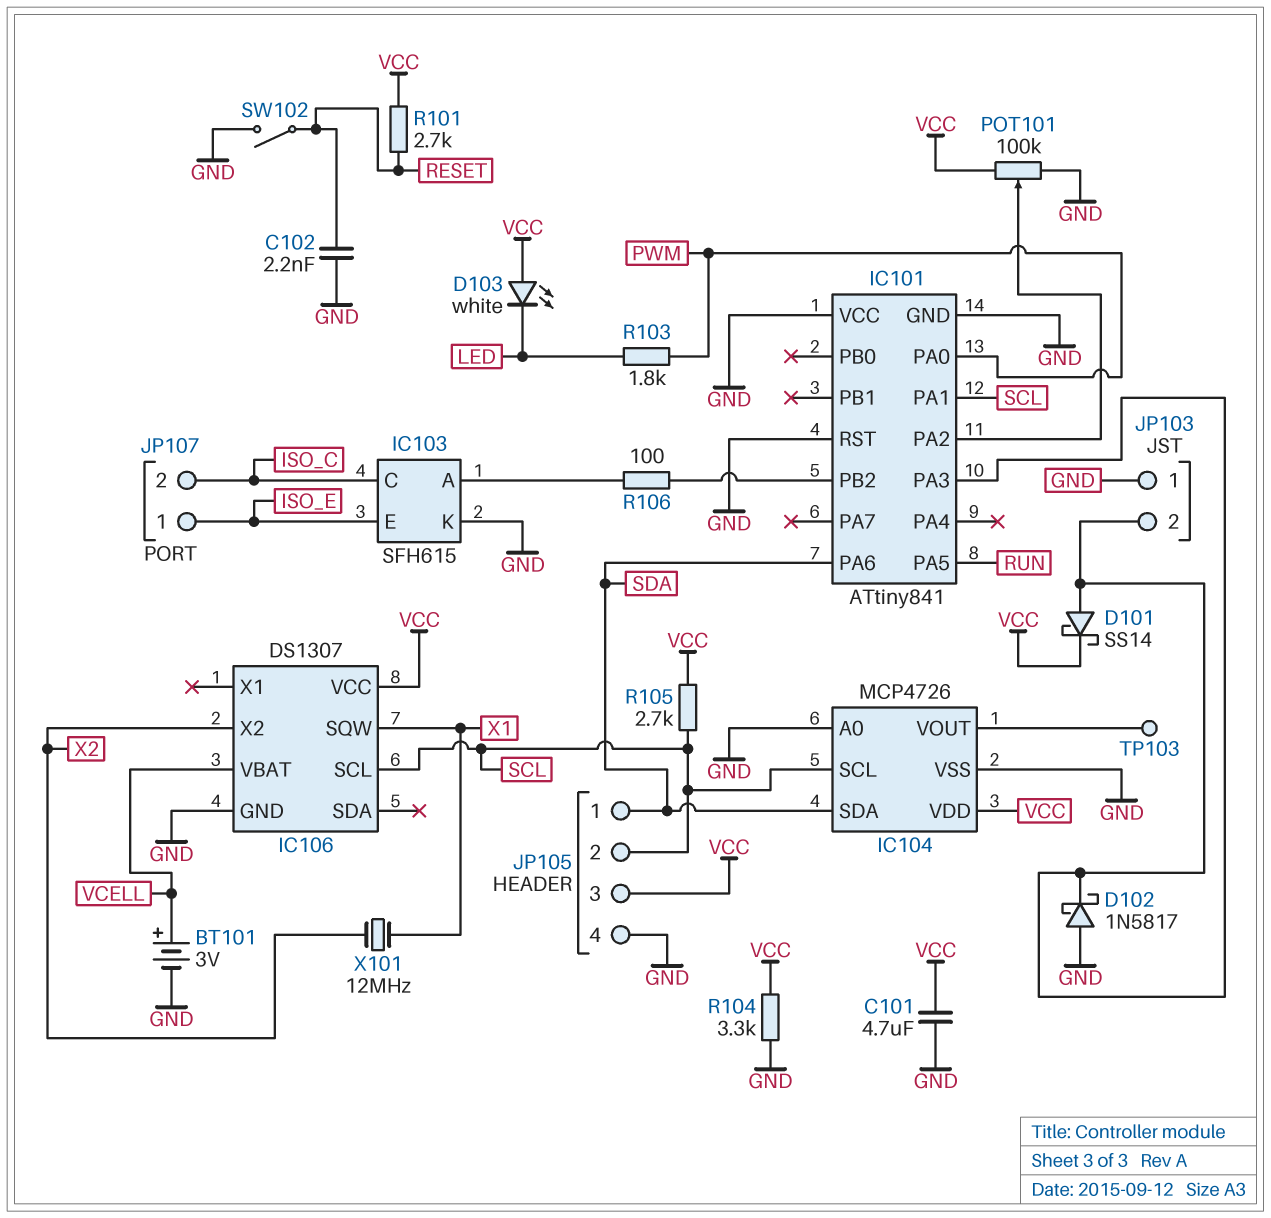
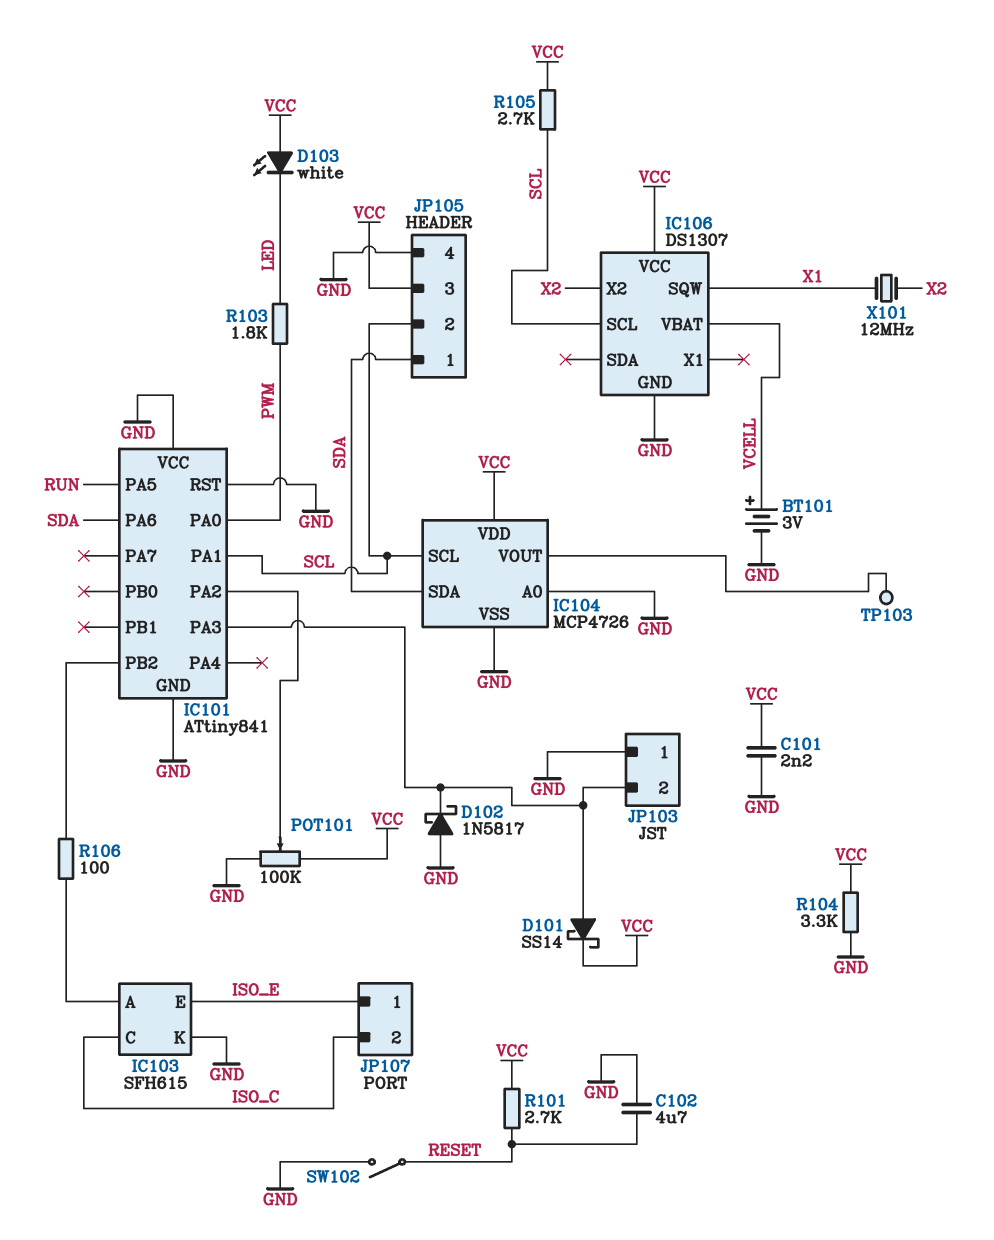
C101: 4.7uF (GND, VCC) -> 2.2nF (GND, VCC)
C102: 2.2nF (GND, RESET) -> 4.7uF (GND, RESET)

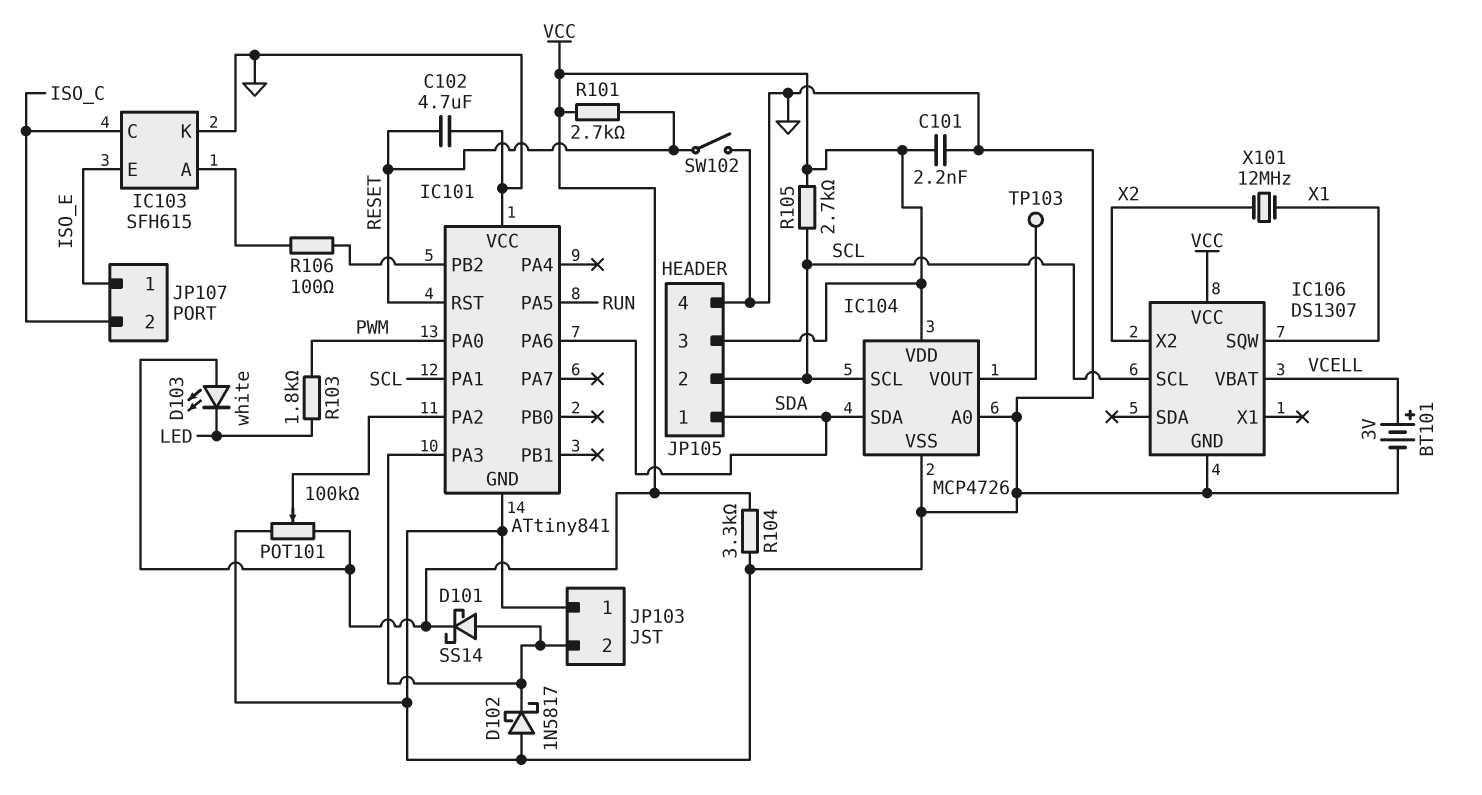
IC101 pin RST: GND -> RESET

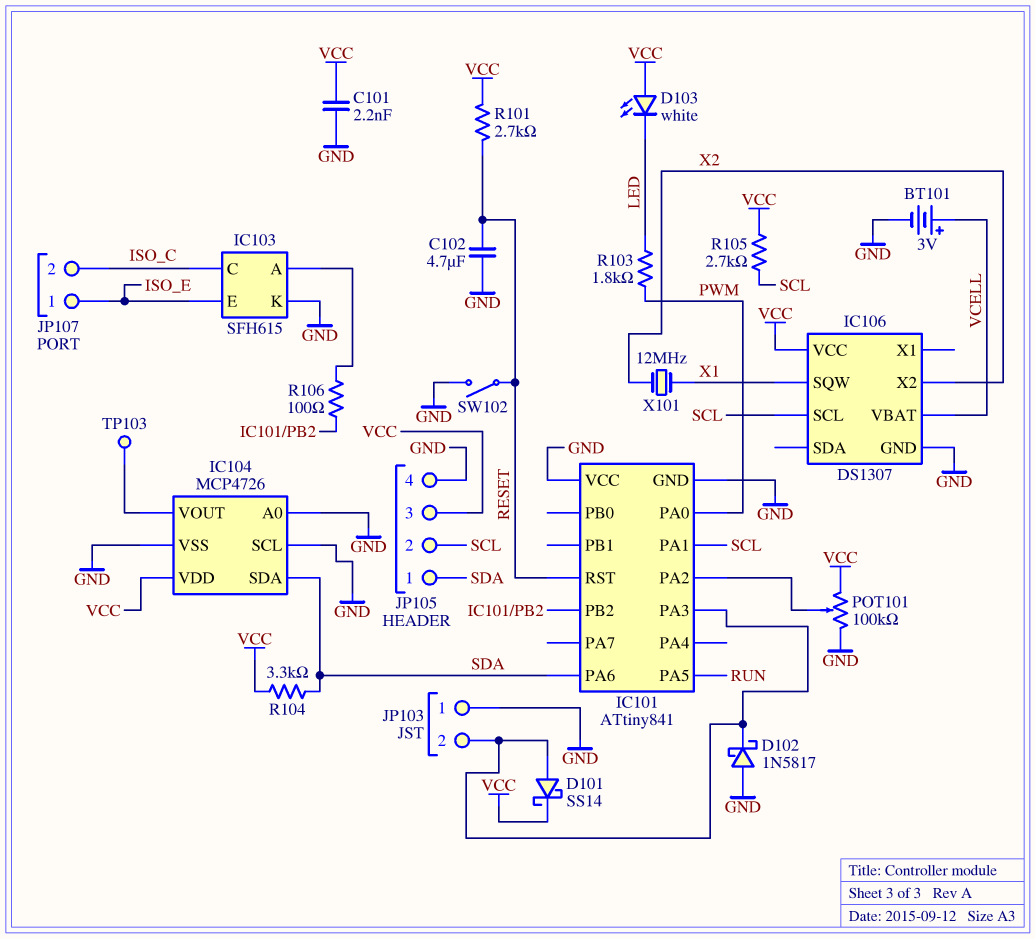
IC104 pin SCL: SCL -> GND
R104: 3.3k (GND, VCC) -> 3.3k (SDA, VCC)

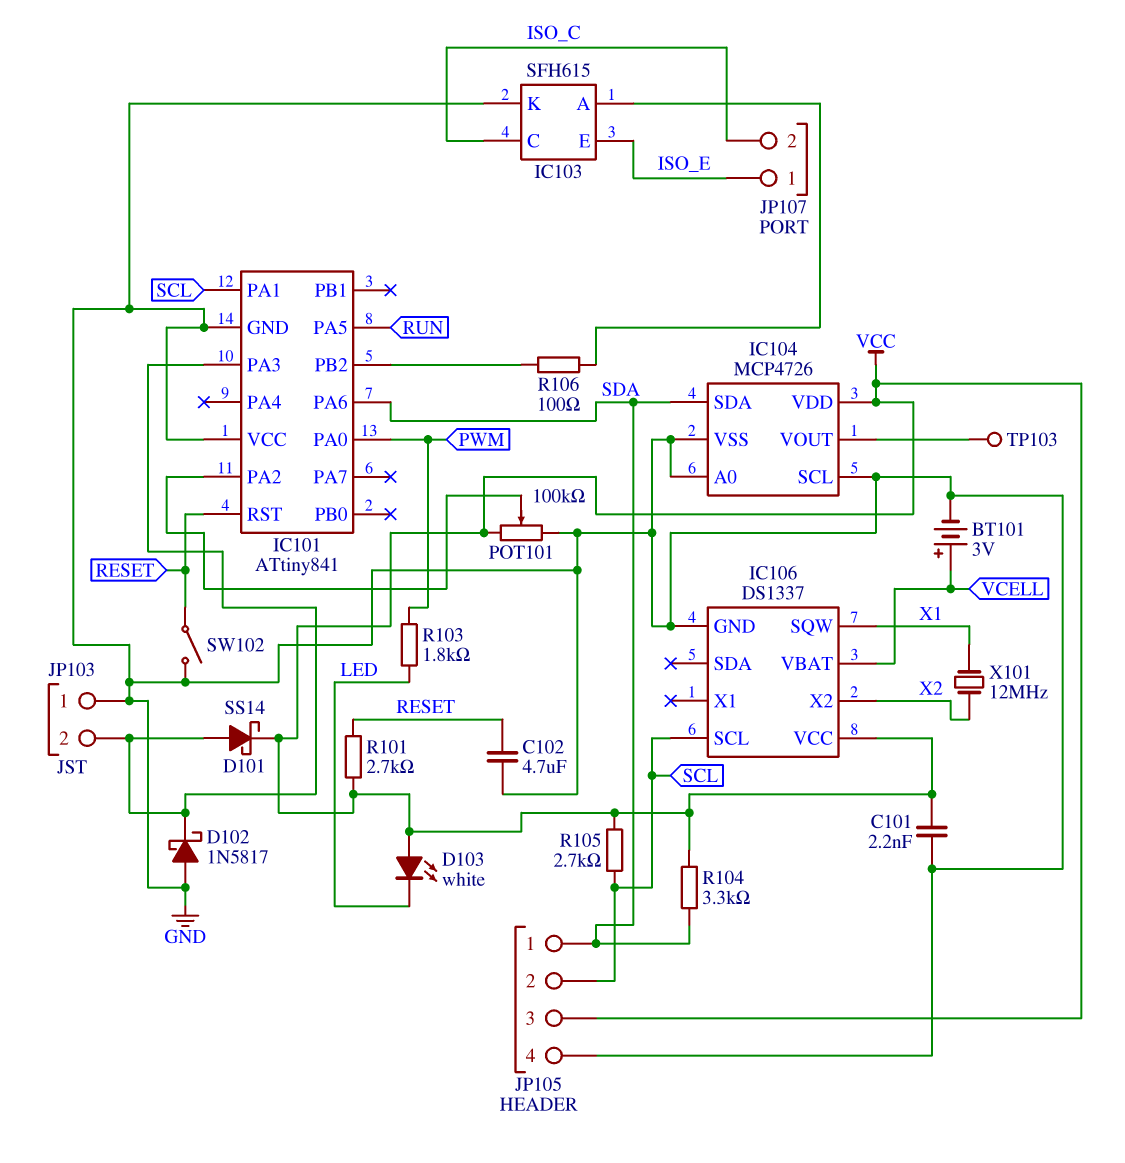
IC106: DS1307 -> DS1337

